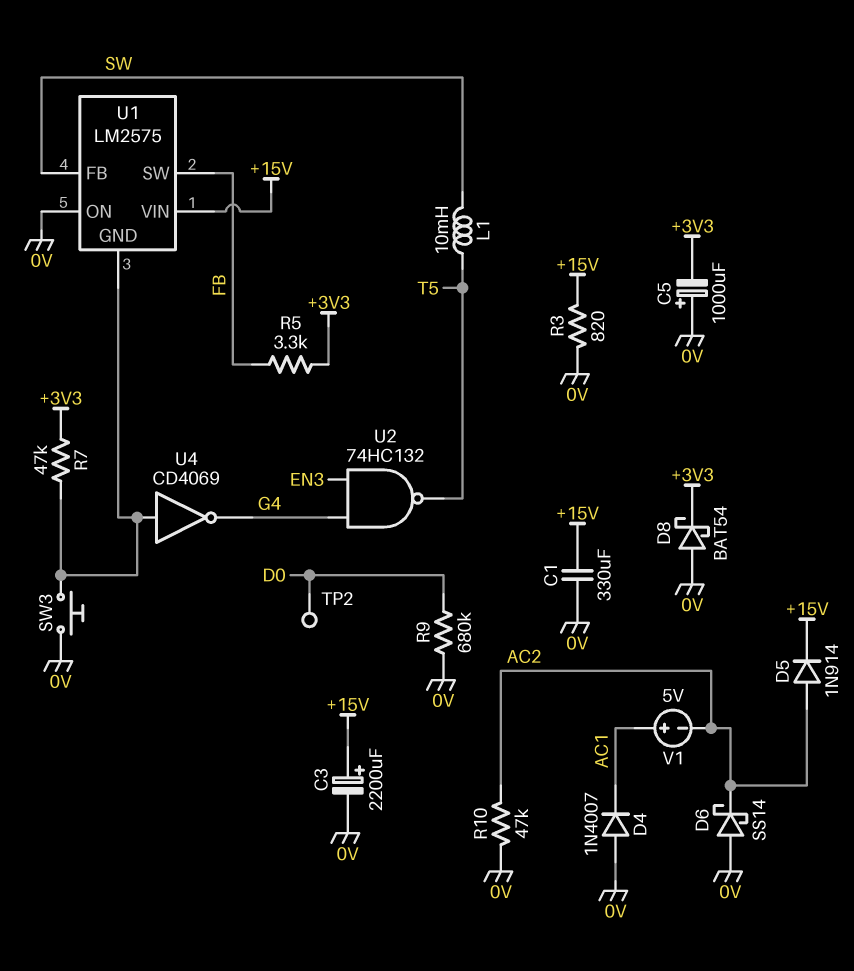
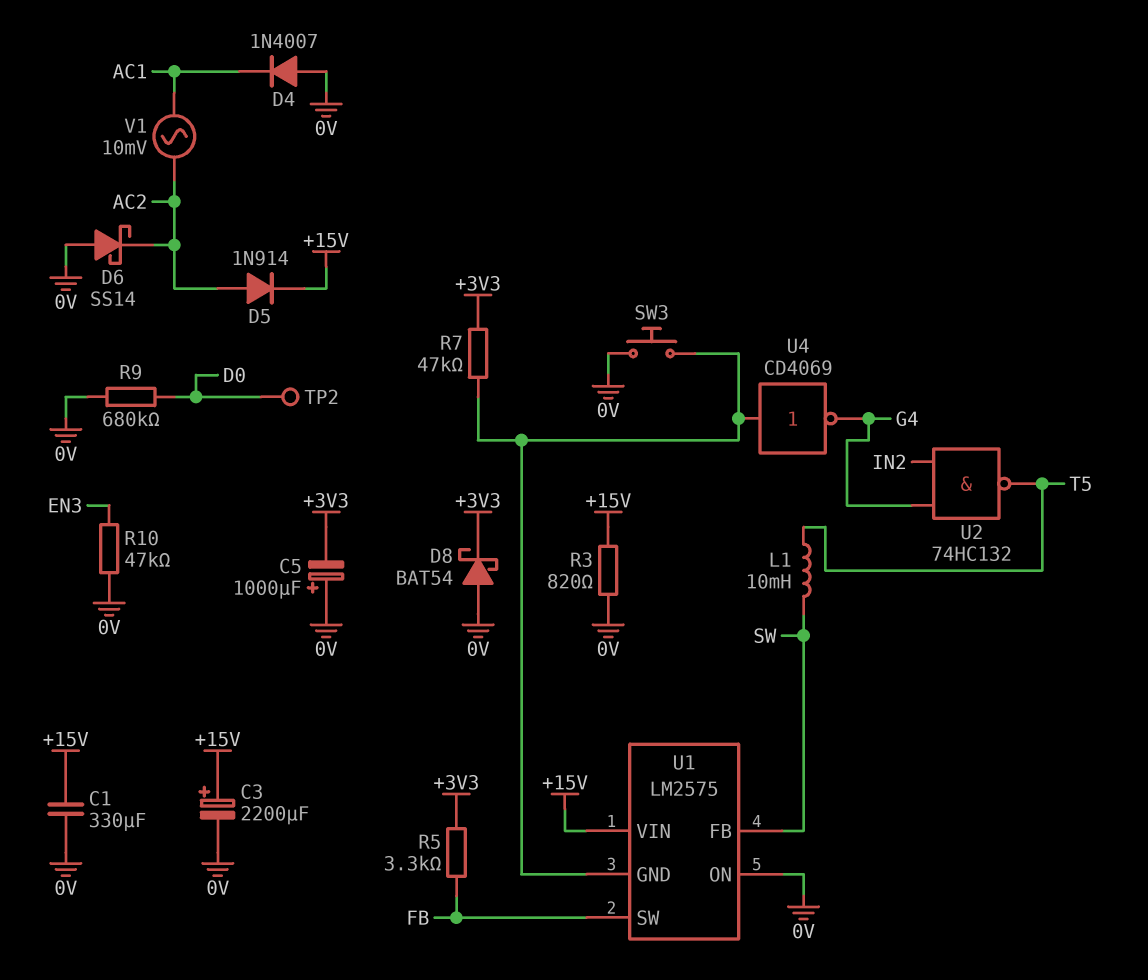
R10: 47k (0V, AC2) -> 47k (0V, EN3)
U2: NAND 74HC132 (in EN3, in G4, out T5) -> NAND 74HC132 (in G4, in IN2, out T5)
V1: 5V (plus AC1, minus AC2) -> AC 10mV (AC1, AC2)

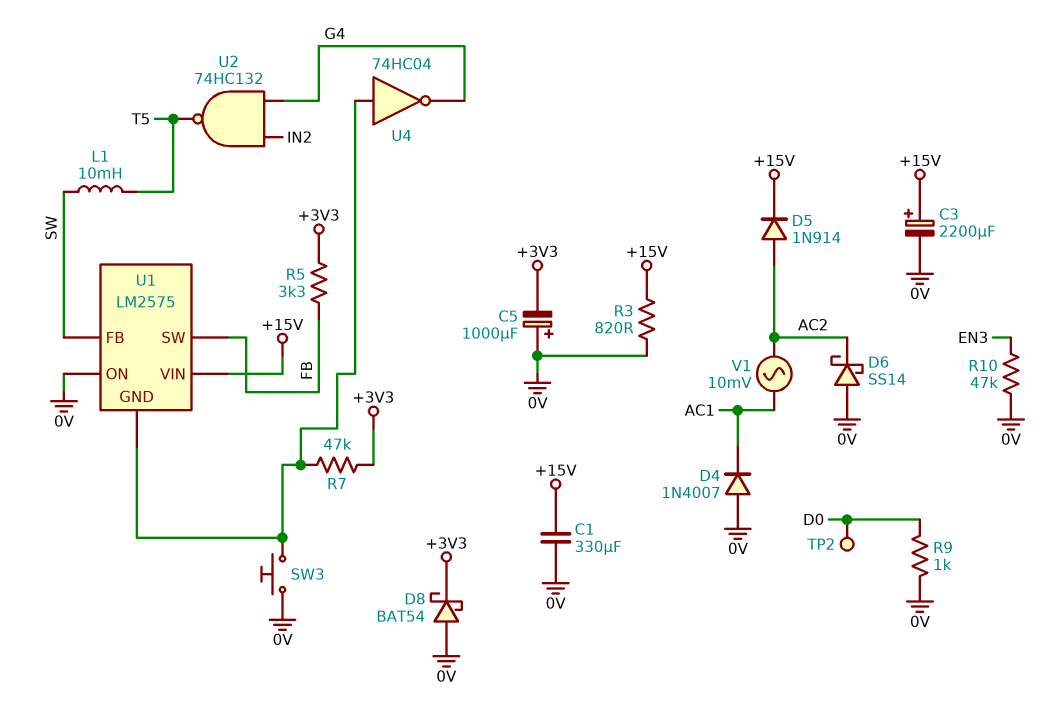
R9: 680k (0V, D0) -> 1k (0V, D0)
U4: NOT CD4069 (in U1/GND, out G4) -> NOT 74HC04 (in U1/GND, out G4)

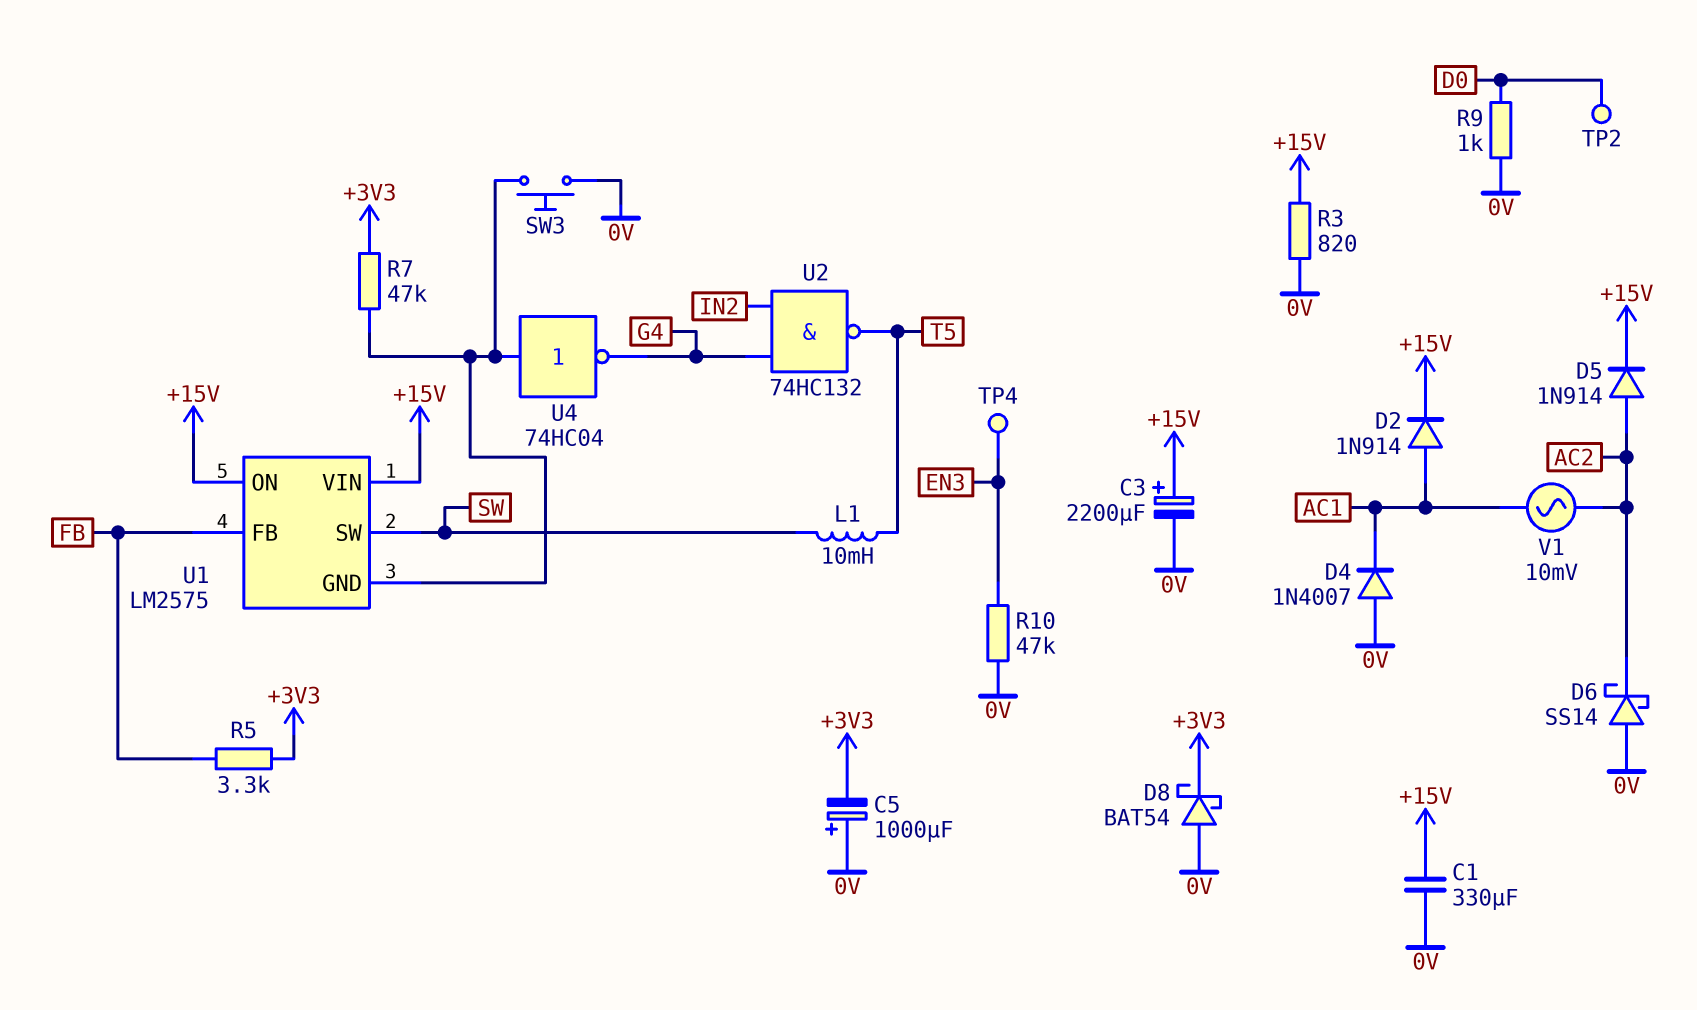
D2: none -> diode 1N914 (A AC1, K +15V)
TP4: none -> test point (EN3)
U1 pin FB: SW -> FB
U1 pin ON: 0V -> +15V
U1 pin SW: FB -> SW

